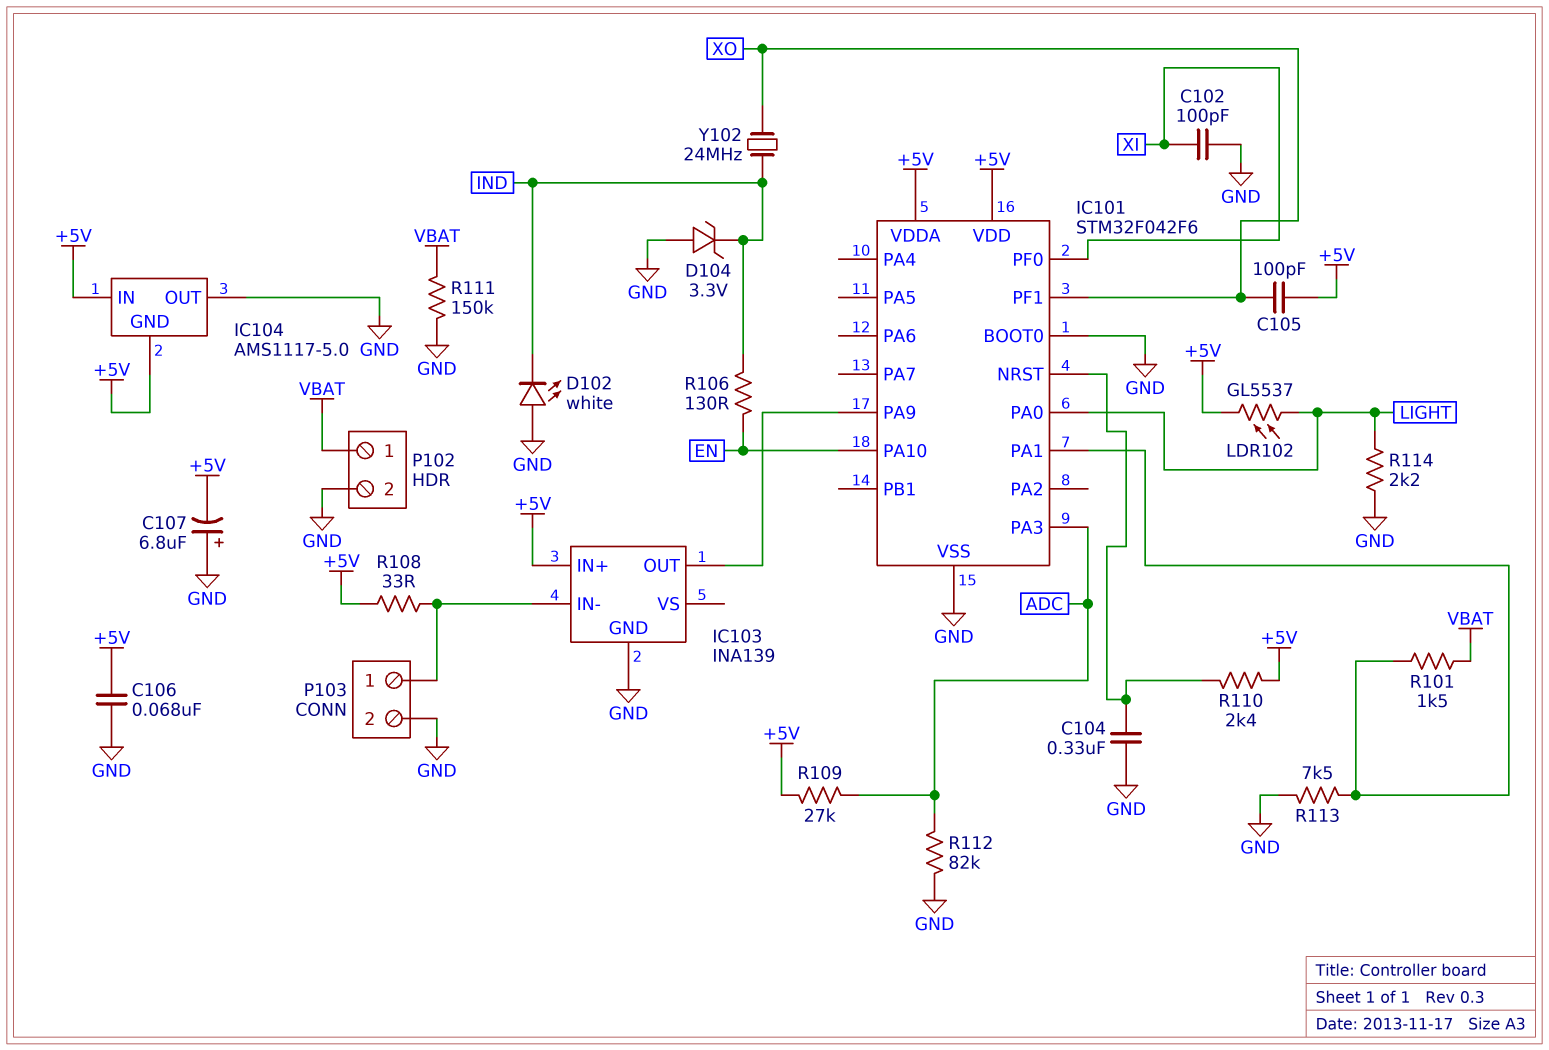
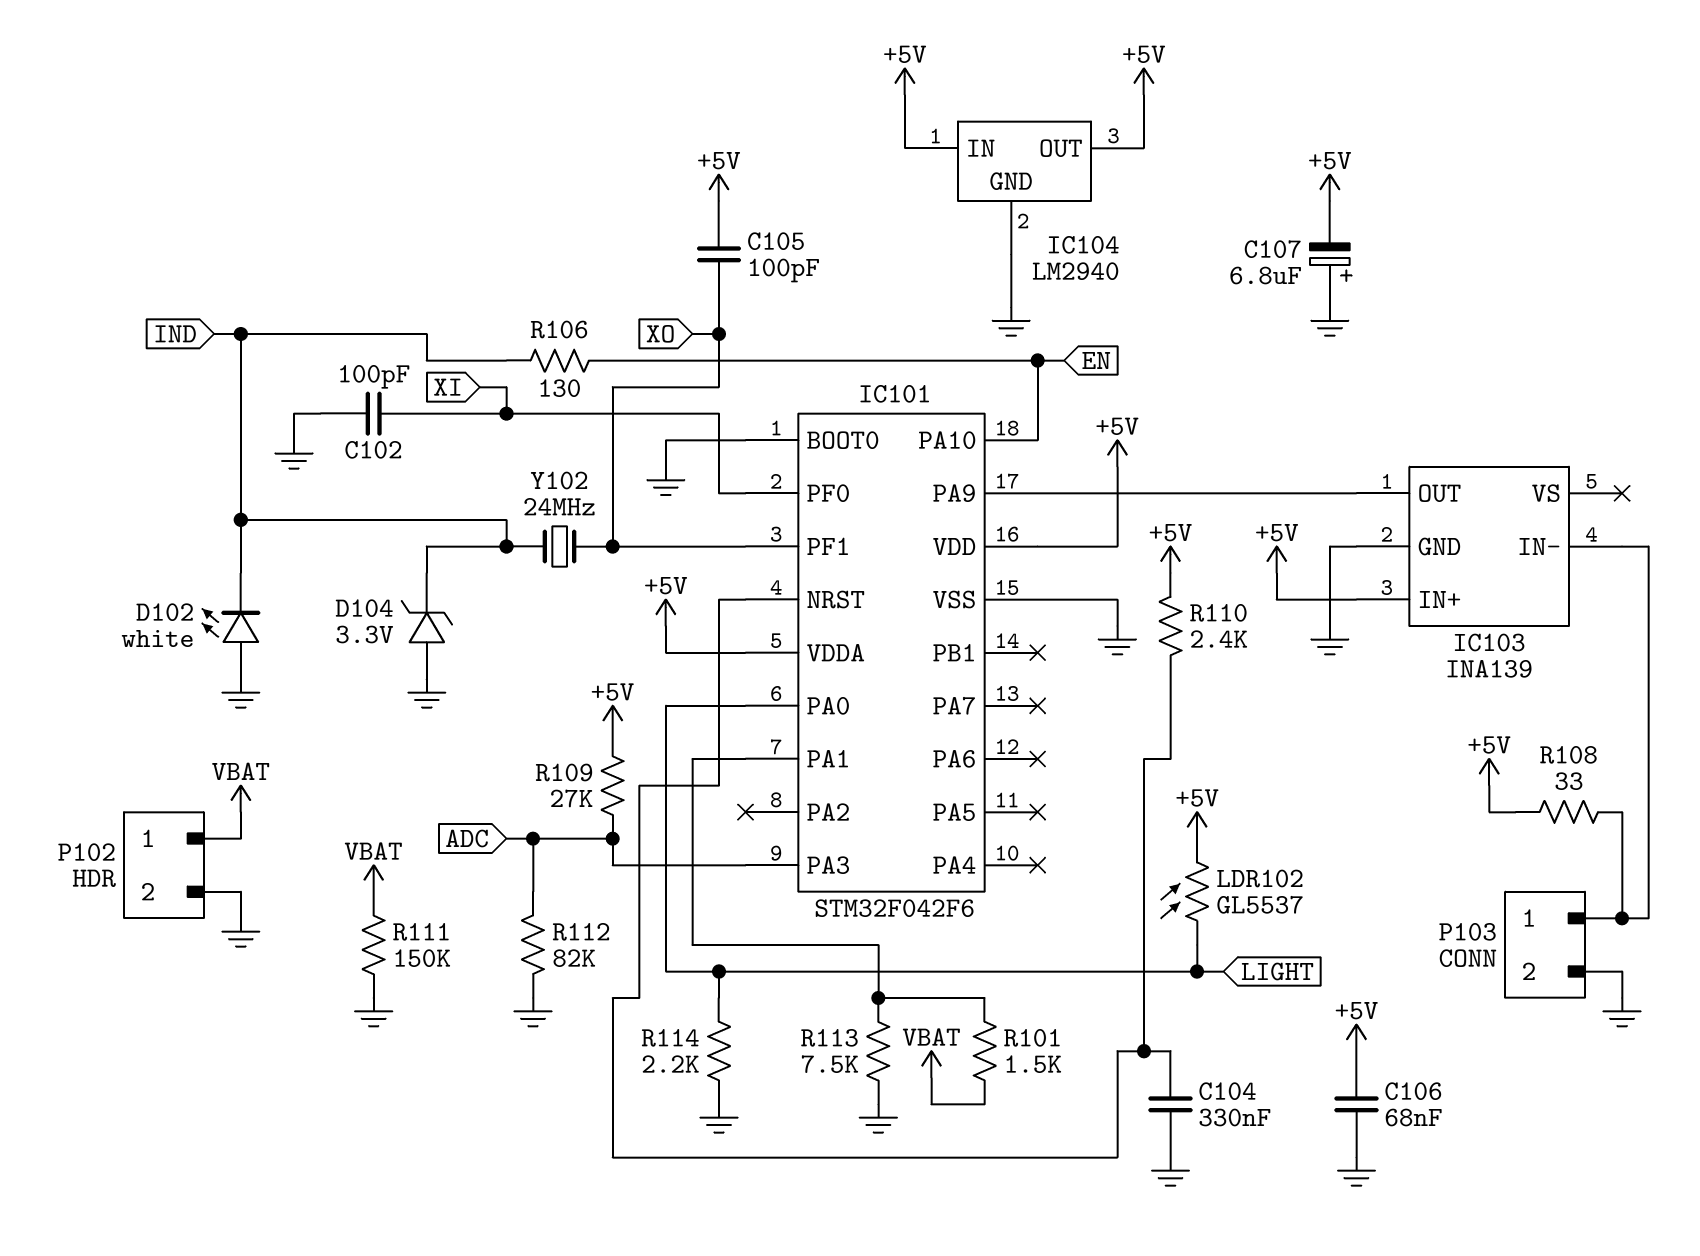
IC104: AMS1117-5.0 -> LM2940
IC104 pin GND: +5V -> GND
IC104 pin OUT: GND -> +5V

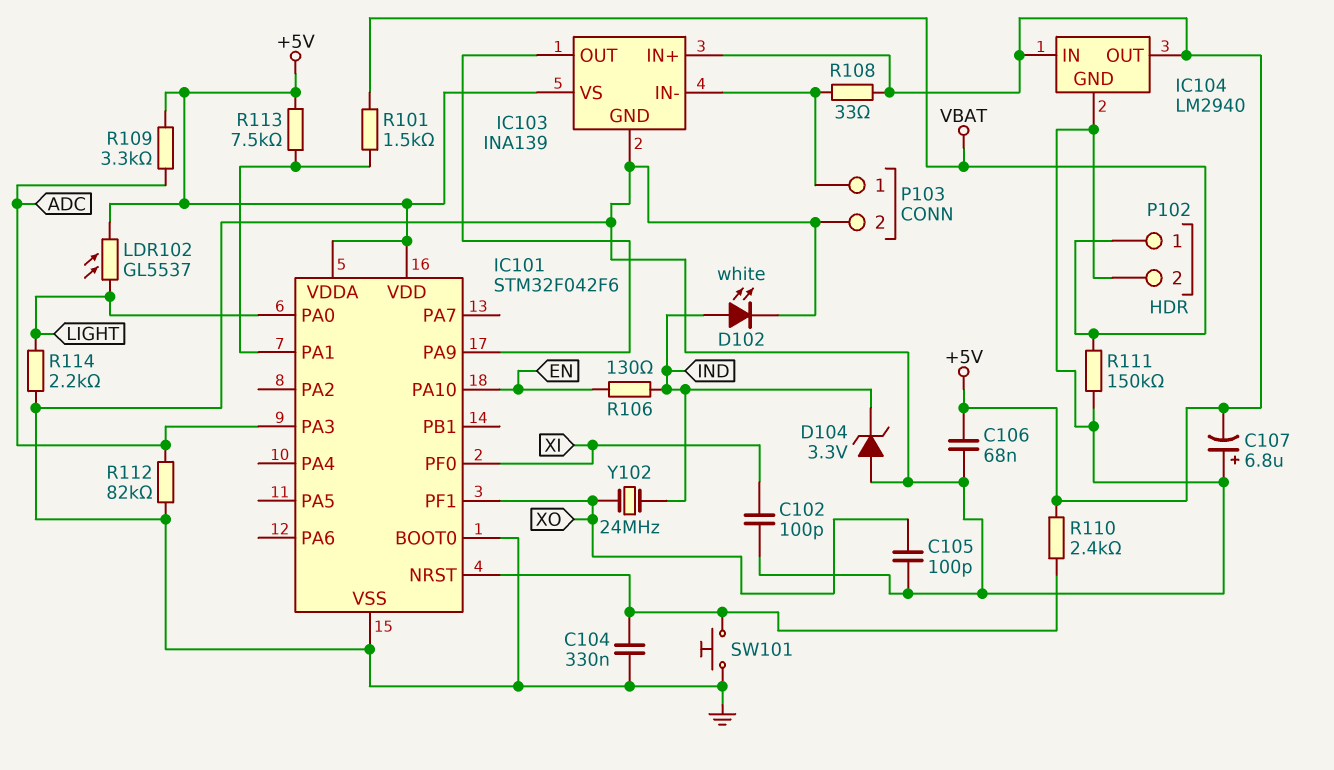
C105: 100pF (+5V, XO) -> 100pF (GND, XO)
D102: LED white (A GND, K IND) -> LED white (A IND, K GND)
IC103 pin VS: none -> +5V
R109: 27k (+5V, ADC) -> 3.3k (+5V, ADC)
R113: 7.5k (GND, IC101/PA1) -> 7.5k (+5V, IC101/PA1)
SW101: none -> button (GND, IC101/NRST)

